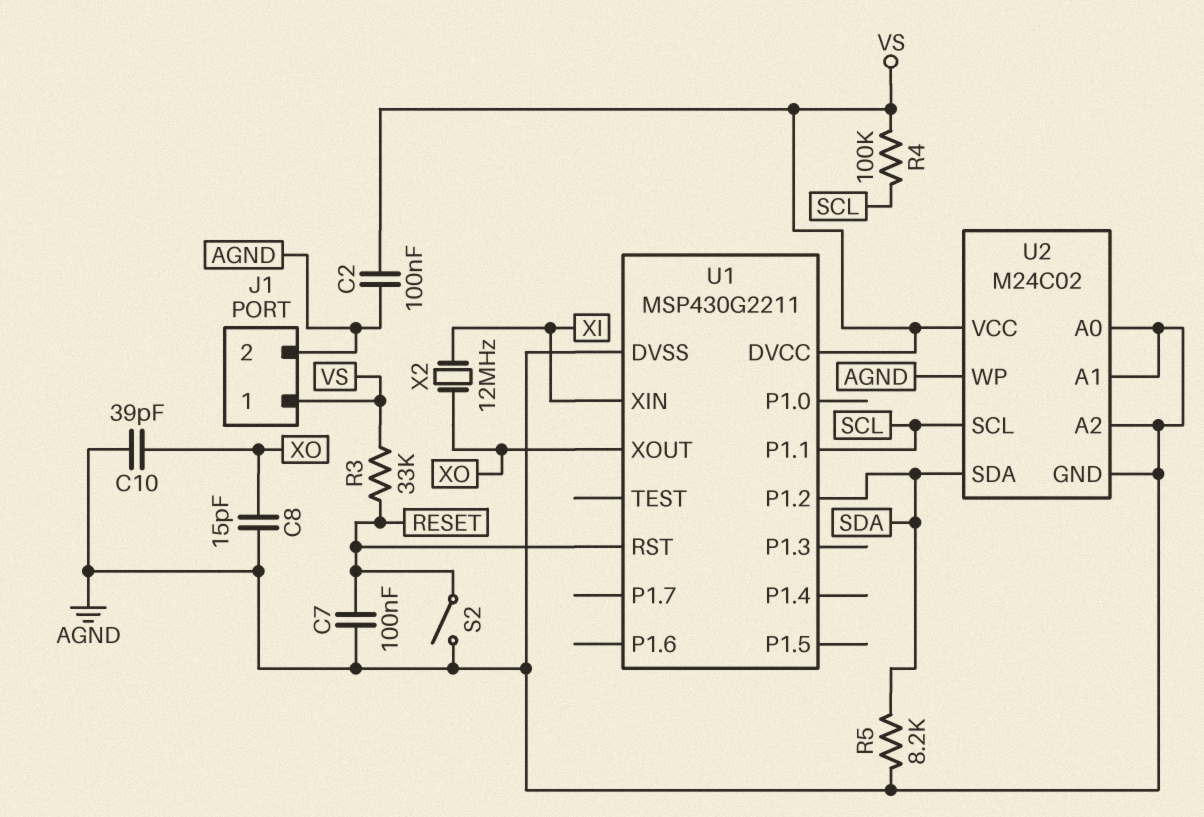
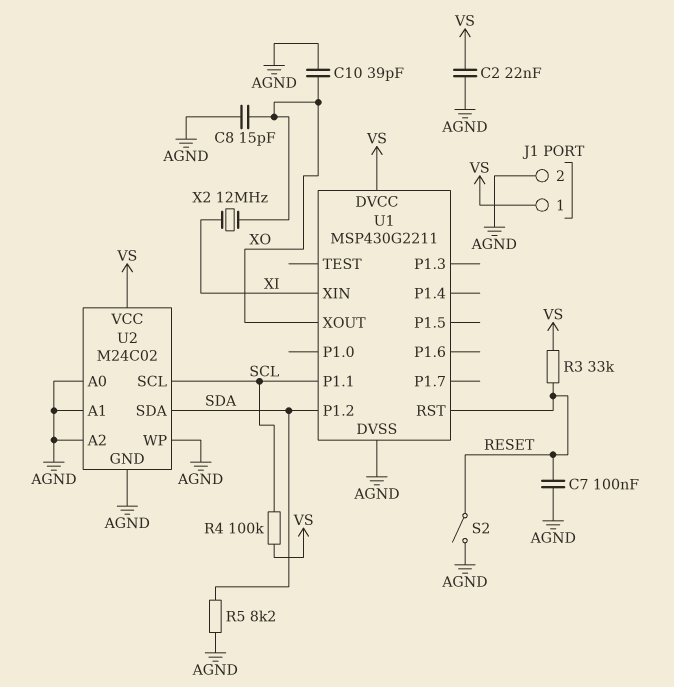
C2: 100nF (AGND, VS) -> 22nF (AGND, VS)

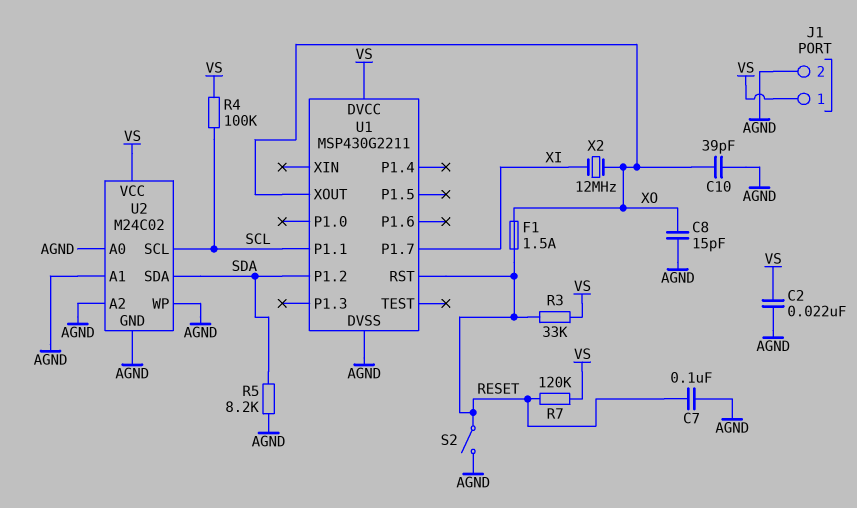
F1: none -> 1.5A (RESET, XO)
R7: none -> 120k (RESET, VS)
U1 pin P1.7: none -> XI
U1 pin XIN: XI -> none

